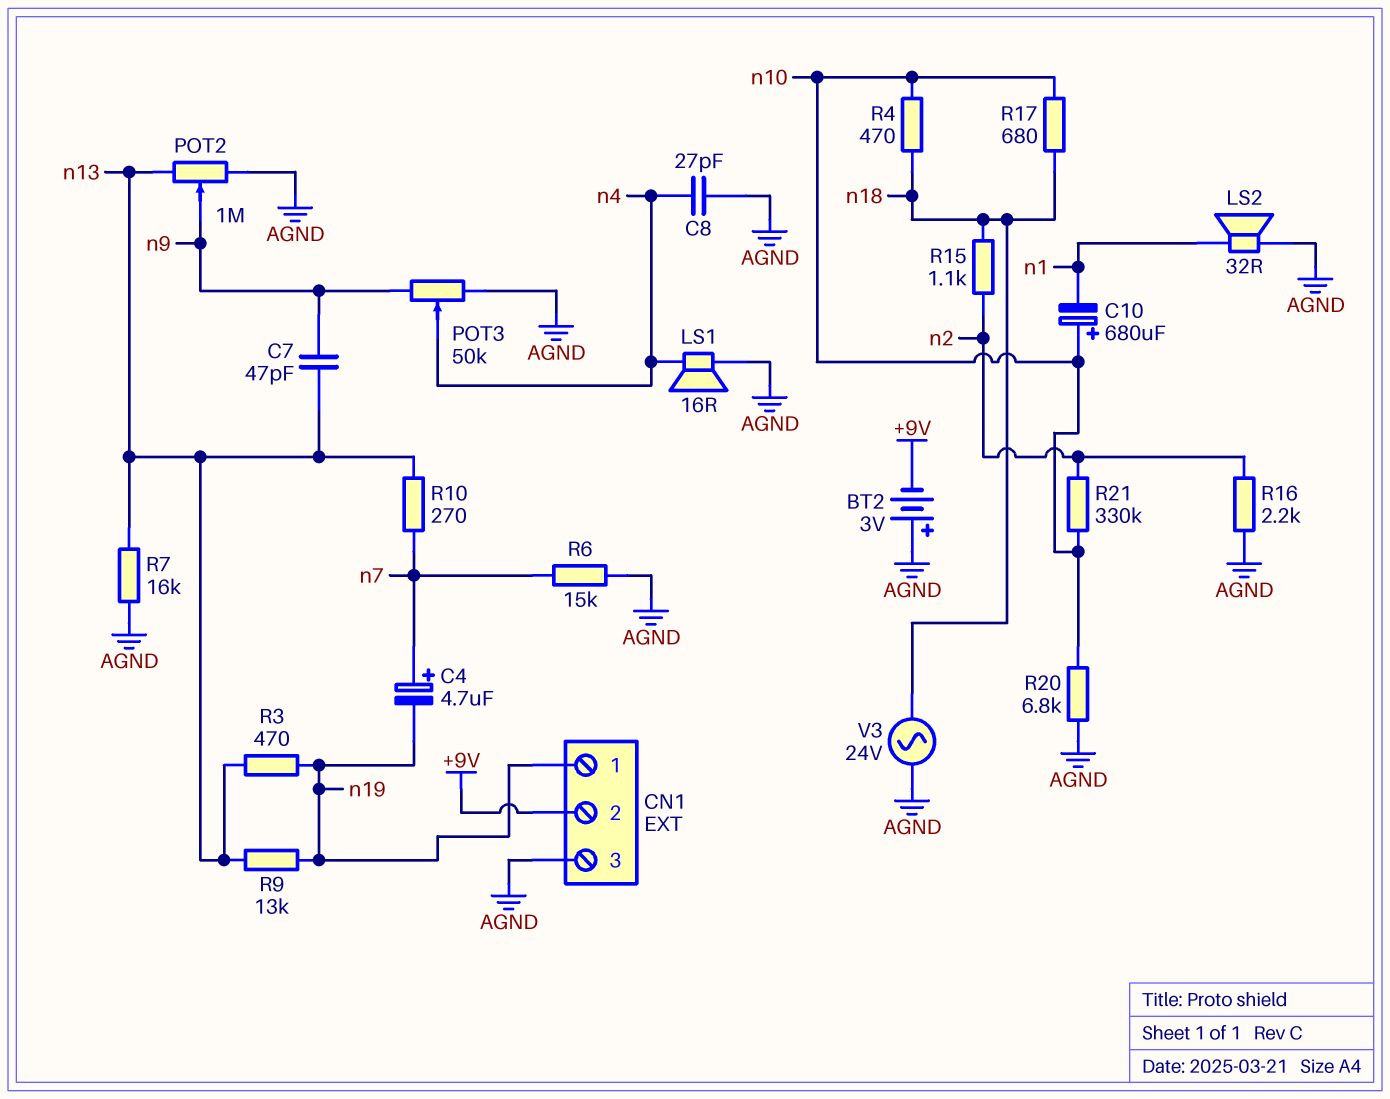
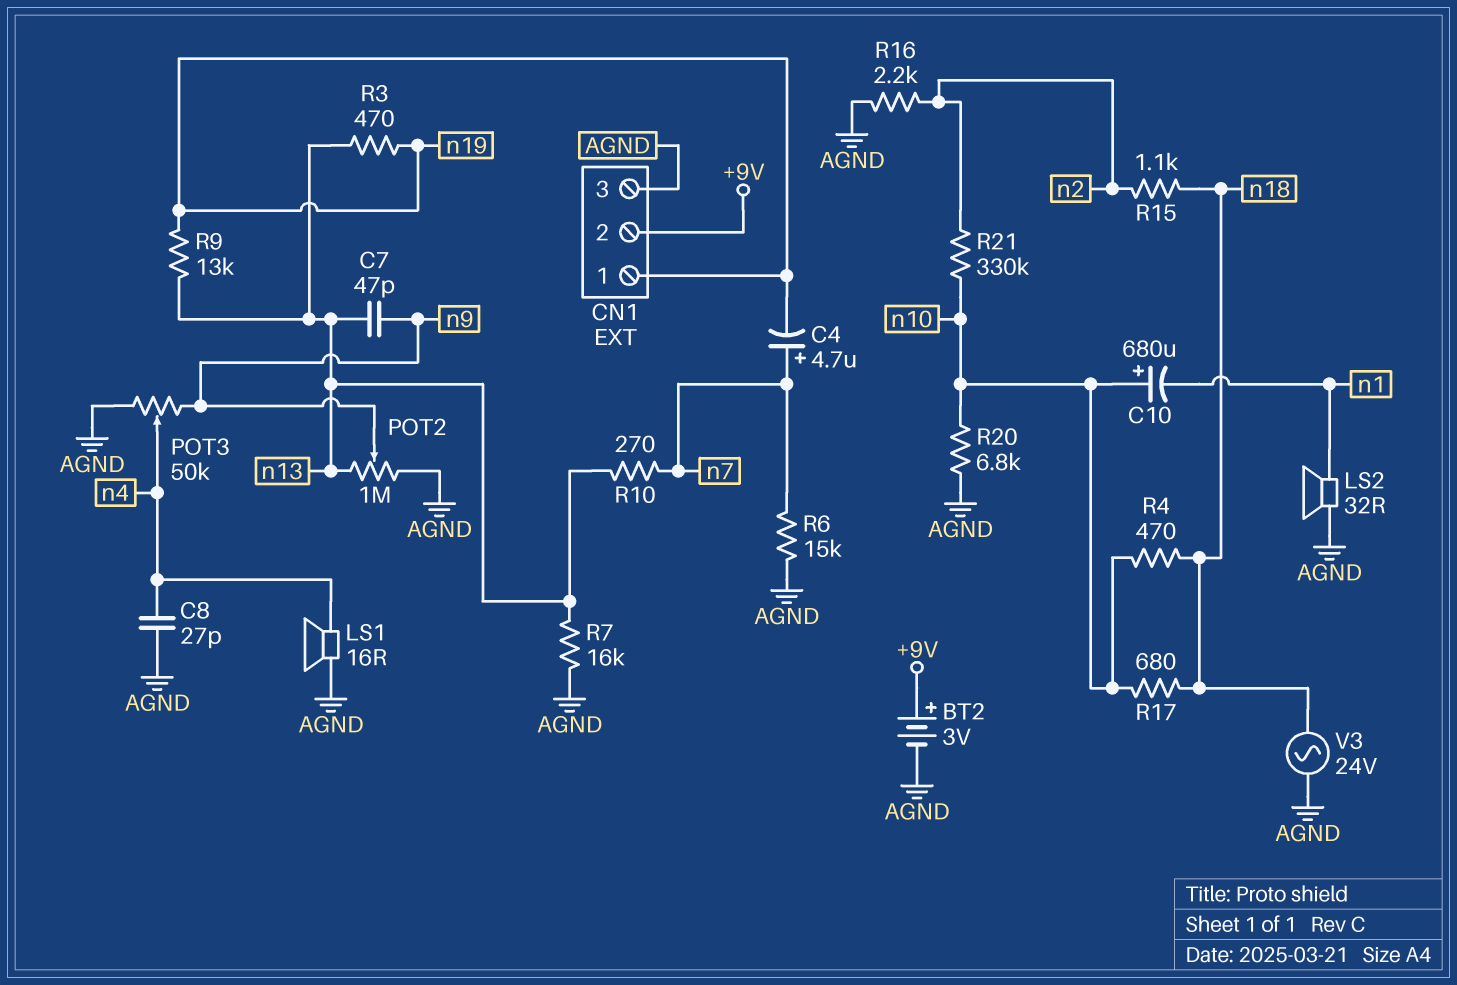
BT2: 3V (plus AGND, minus +9V) -> 3V (plus +9V, minus AGND)

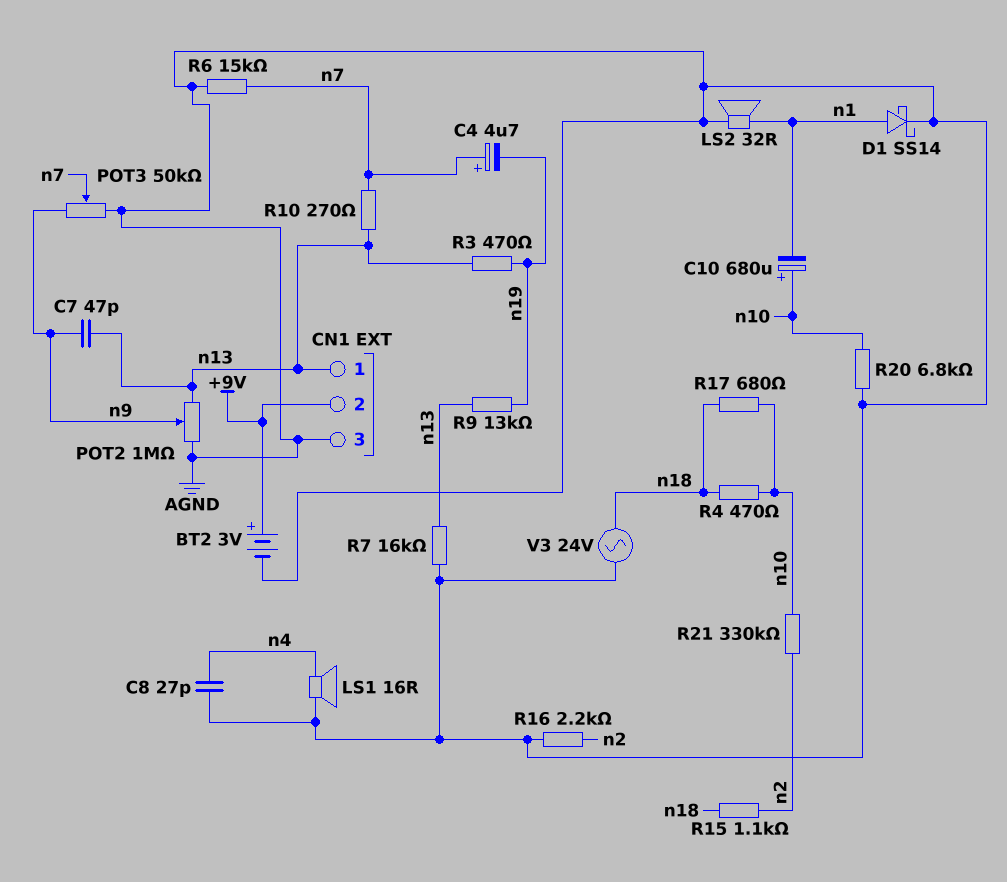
CN1 pin 1: n19 -> n13
D1: none -> schottky SS14 (A n1, K AGND)
POT3: 50k (AGND, n9, wiper n4) -> 50k (AGND, n9, wiper n7)

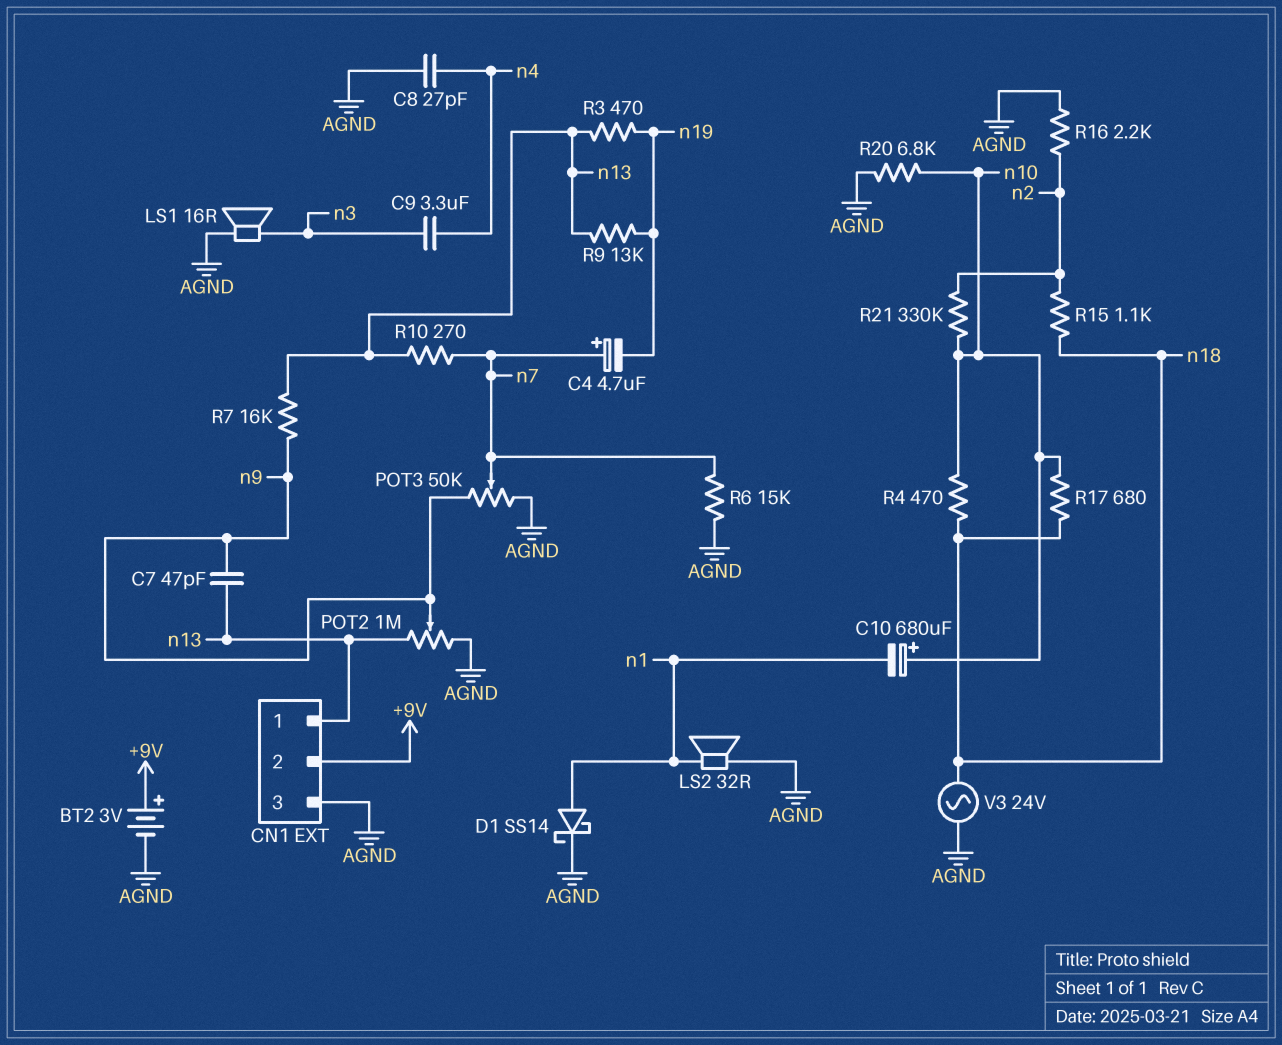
C9: none -> 3.3uF (n3, n4)
LS1: speaker 16R (AGND, n4) -> speaker 16R (AGND, n3)
R7: 16k (AGND, n13) -> 16k (n9, n13)

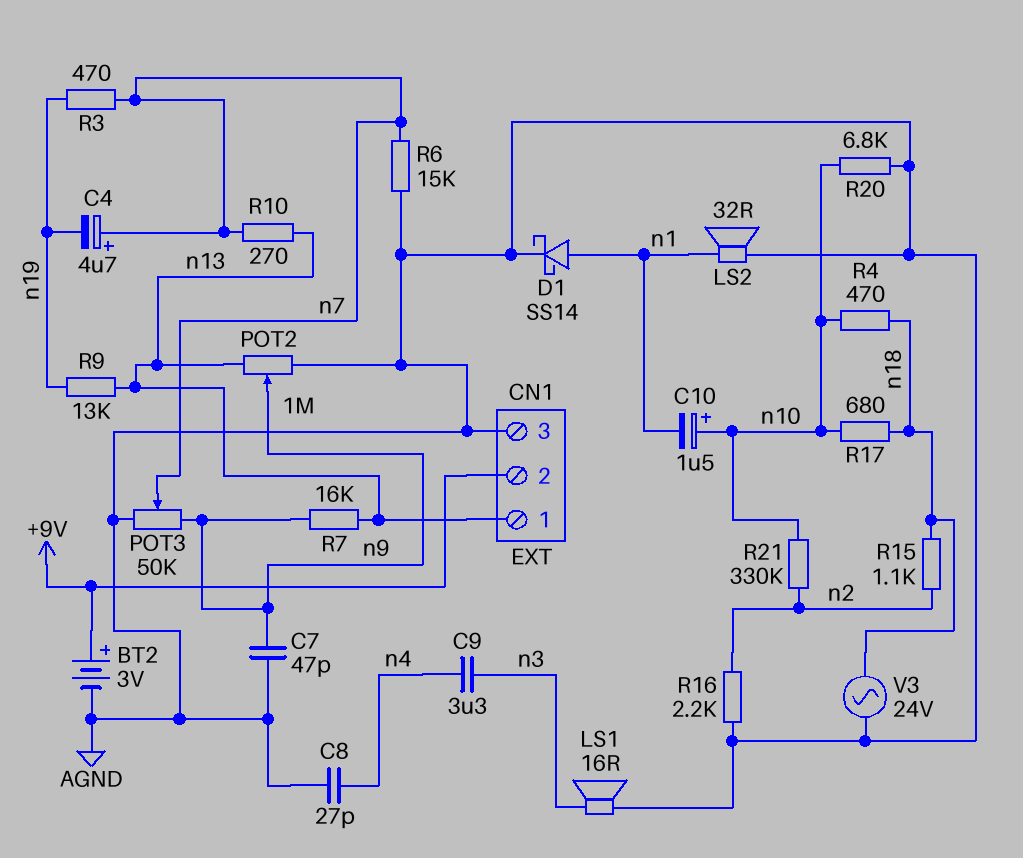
C7: 47pF (n9, n13) -> 47pF (AGND, n9)
C10: 680uF (plus n10, minus n1) -> 1.5uF (plus n10, minus n1)
R3: 470 (n13, n19) -> 470 (n7, n19)

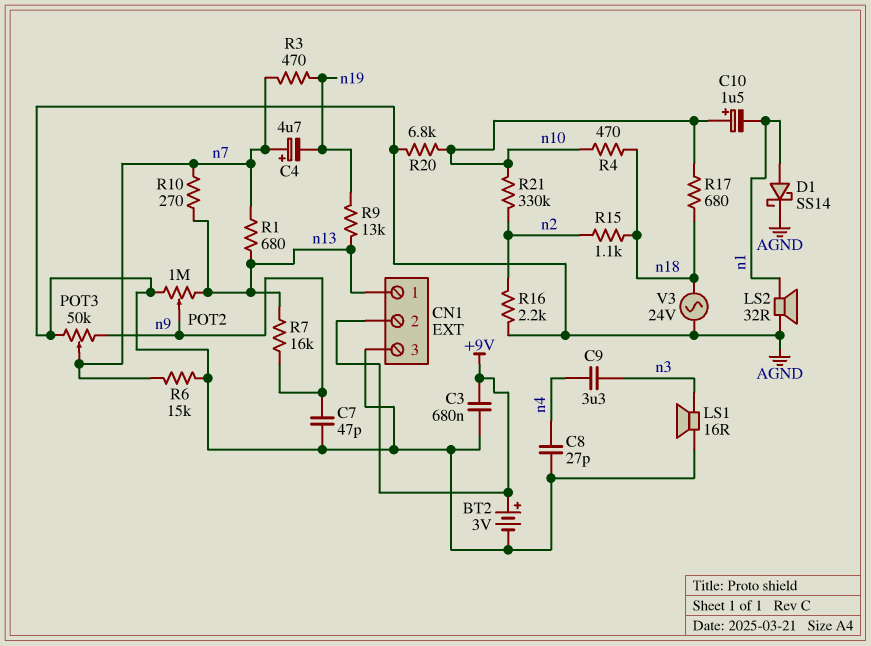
C3: none -> 680nF (+9V, AGND)
R1: none -> 680 (n7, n13)

